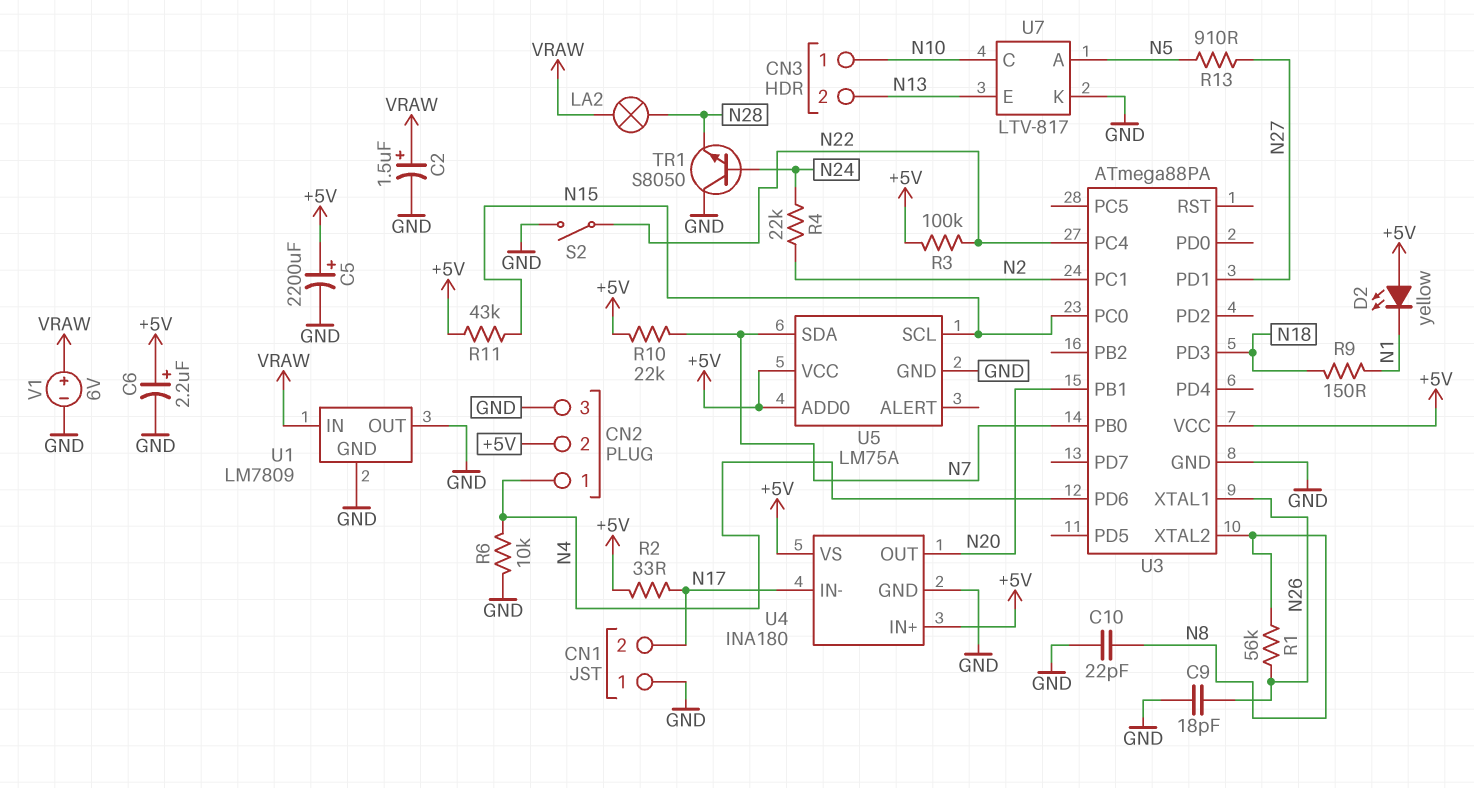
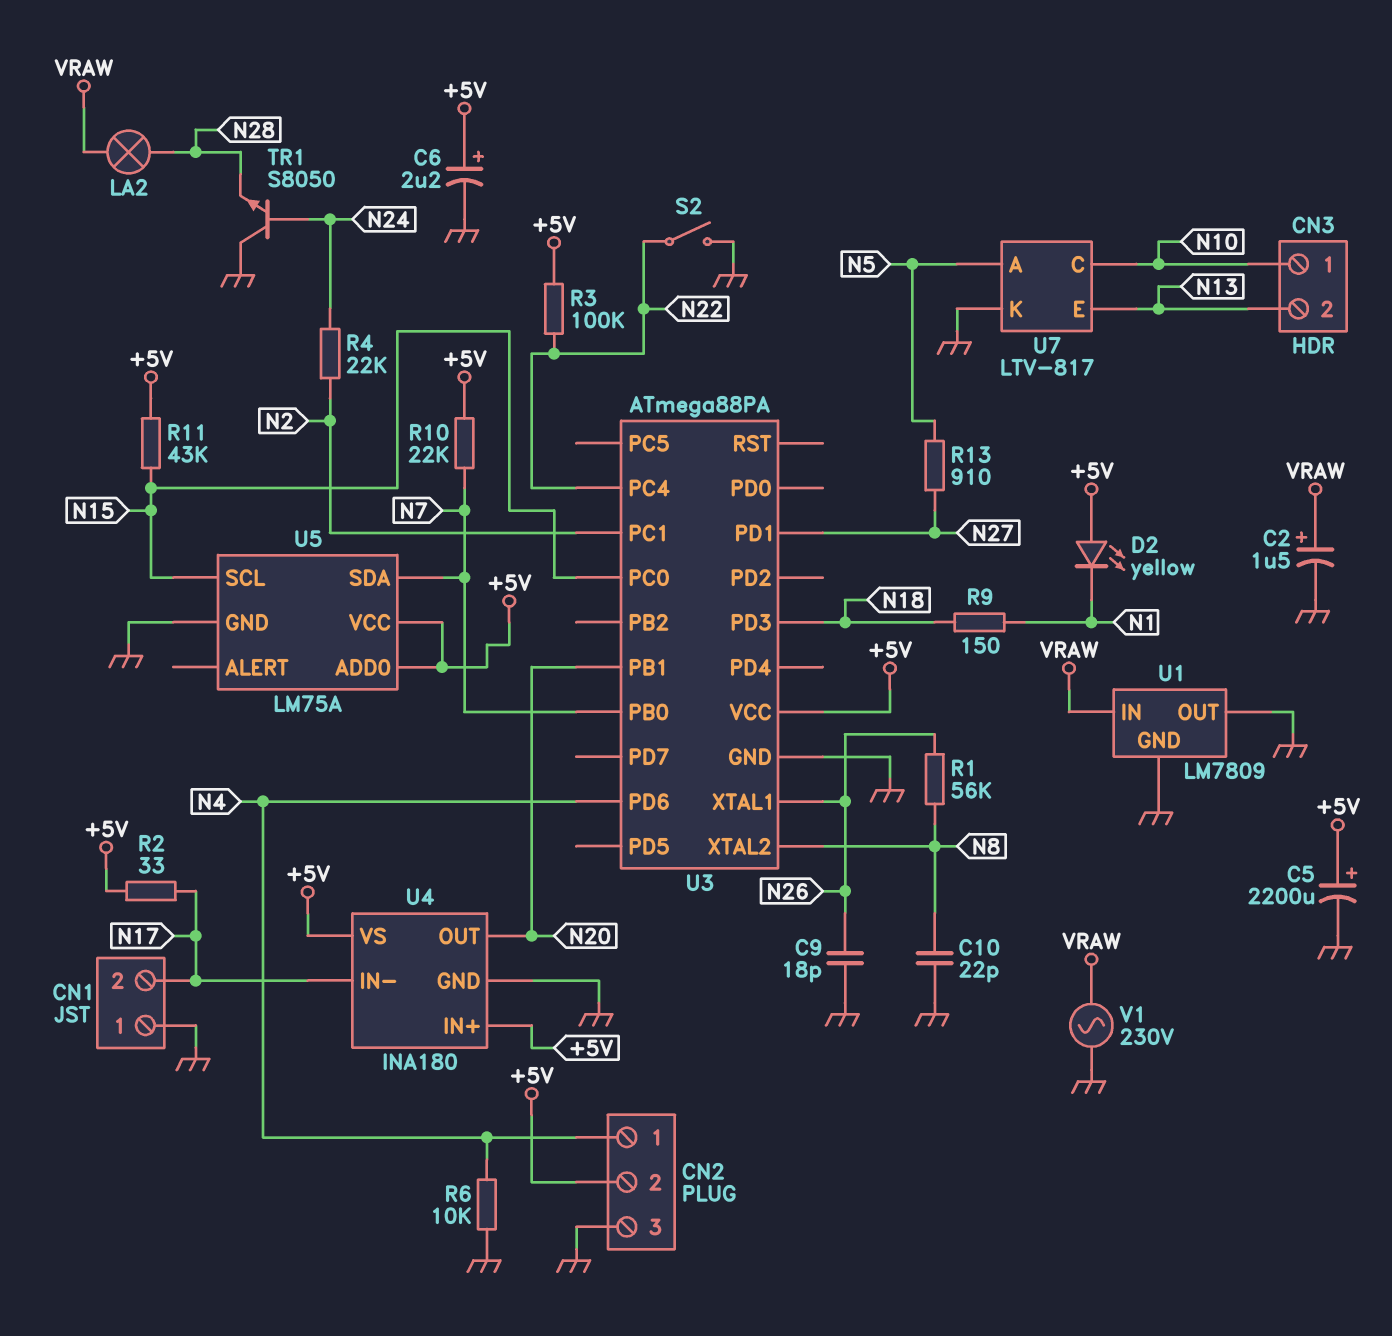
V1: 6V (plus VRAW, minus GND) -> AC 230V (GND, VRAW)

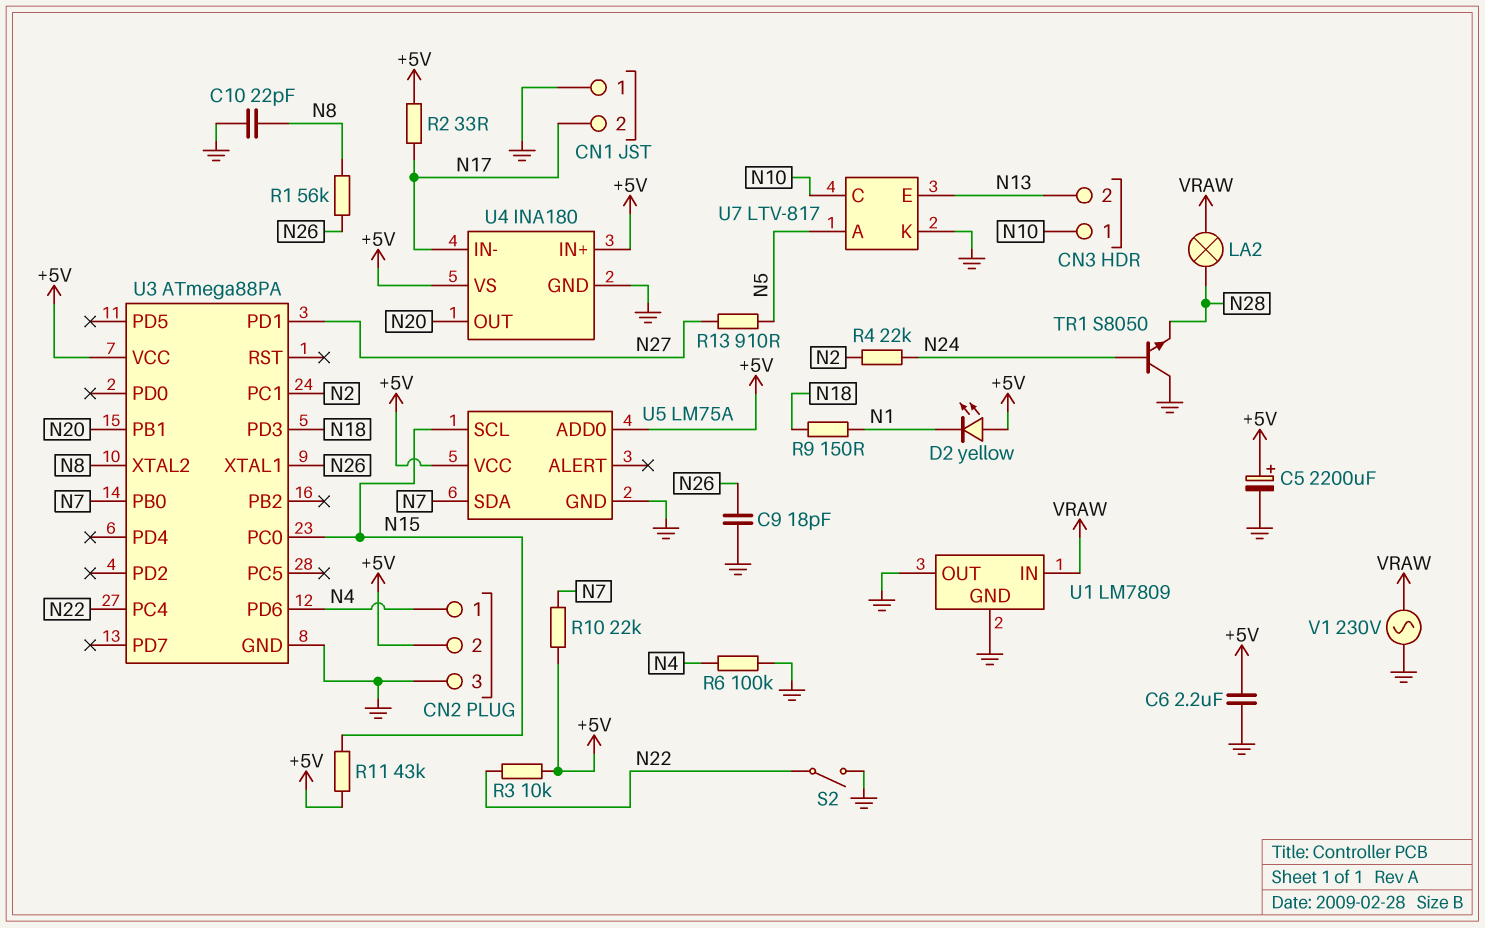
C2: 1.5uF (plus VRAW, minus GND) -> none
C6: 2.2uF (plus +5V, minus GND) -> 2.2uF (+5V, GND)
R3: 100k (+5V, N22) -> 10k (+5V, N22)
R6: 10k (GND, N4) -> 100k (GND, N4)

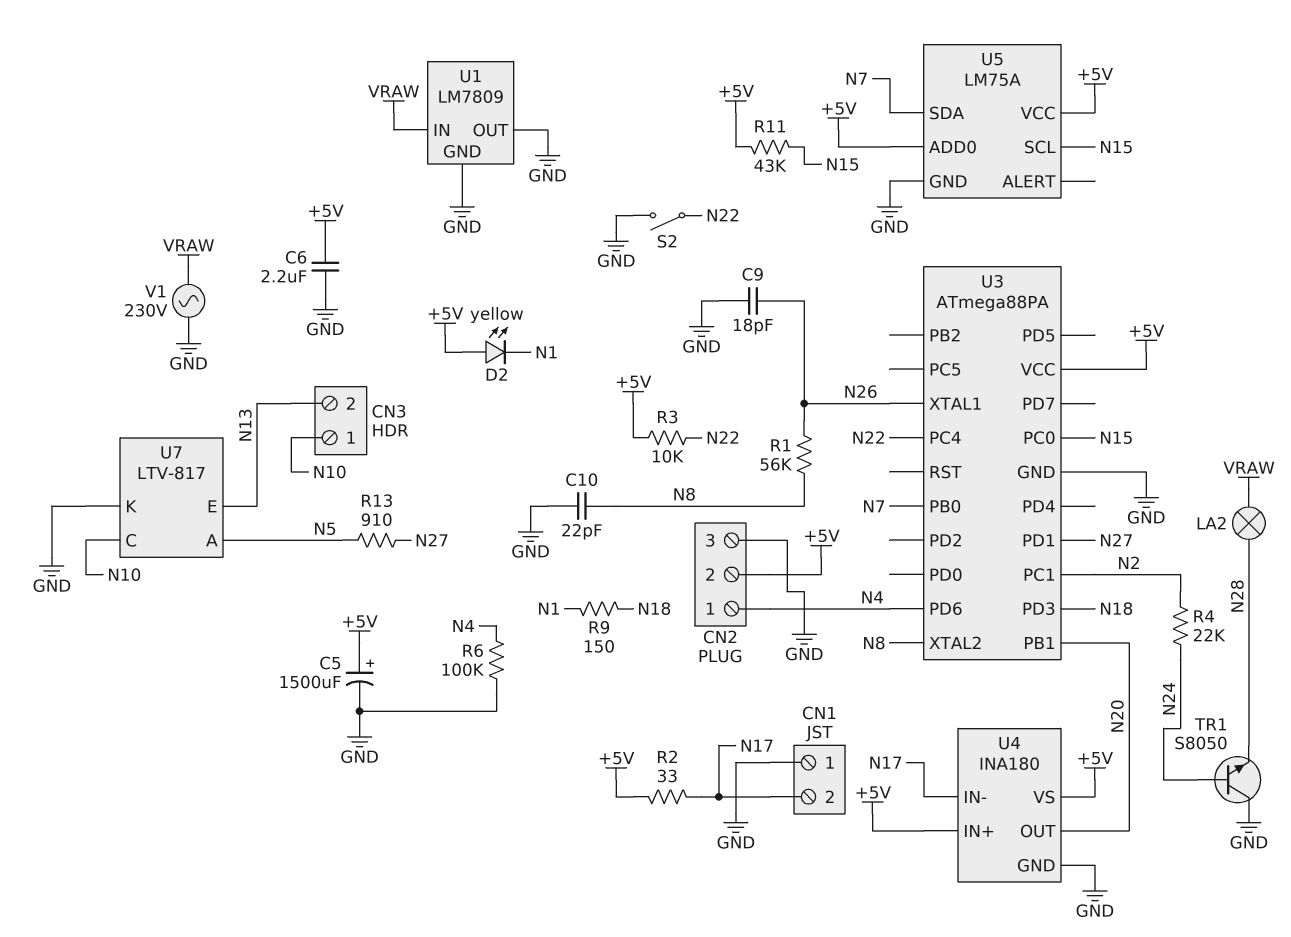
C5: 2200uF (plus +5V, minus GND) -> 1500uF (plus +5V, minus GND)
R10: 22k (+5V, N7) -> none

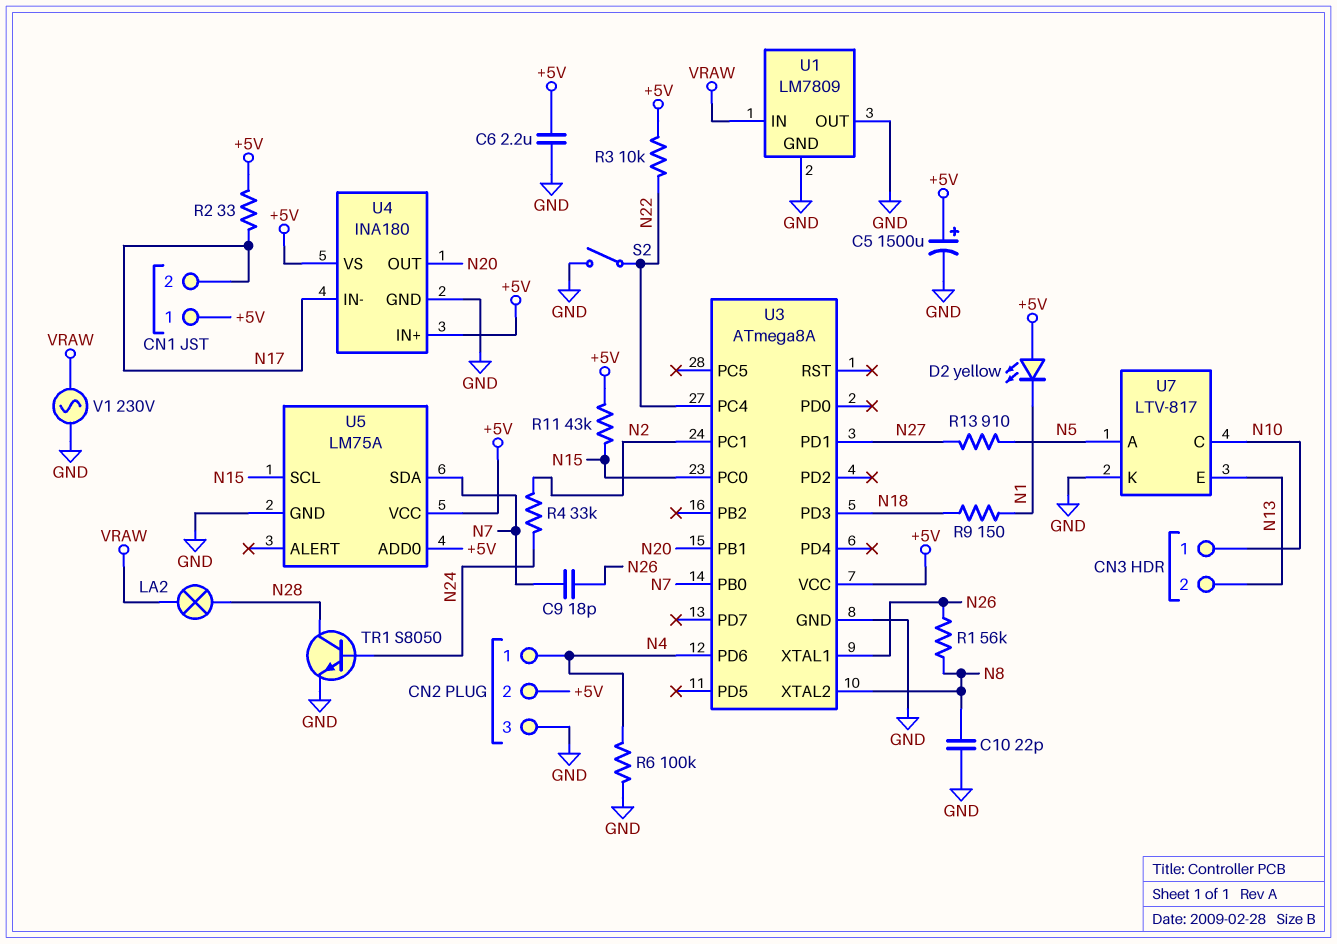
C9: 18pF (GND, N26) -> 18pF (N7, N26)
CN1 pin 1: GND -> +5V
R4: 22k (N2, N24) -> 33k (N2, N24)
TR1: NPN S8050 (B N24, C GND, E N28) -> NPN S8050 (B N24, C N28, E GND)
U3: ATmega88PA -> ATmega8A

